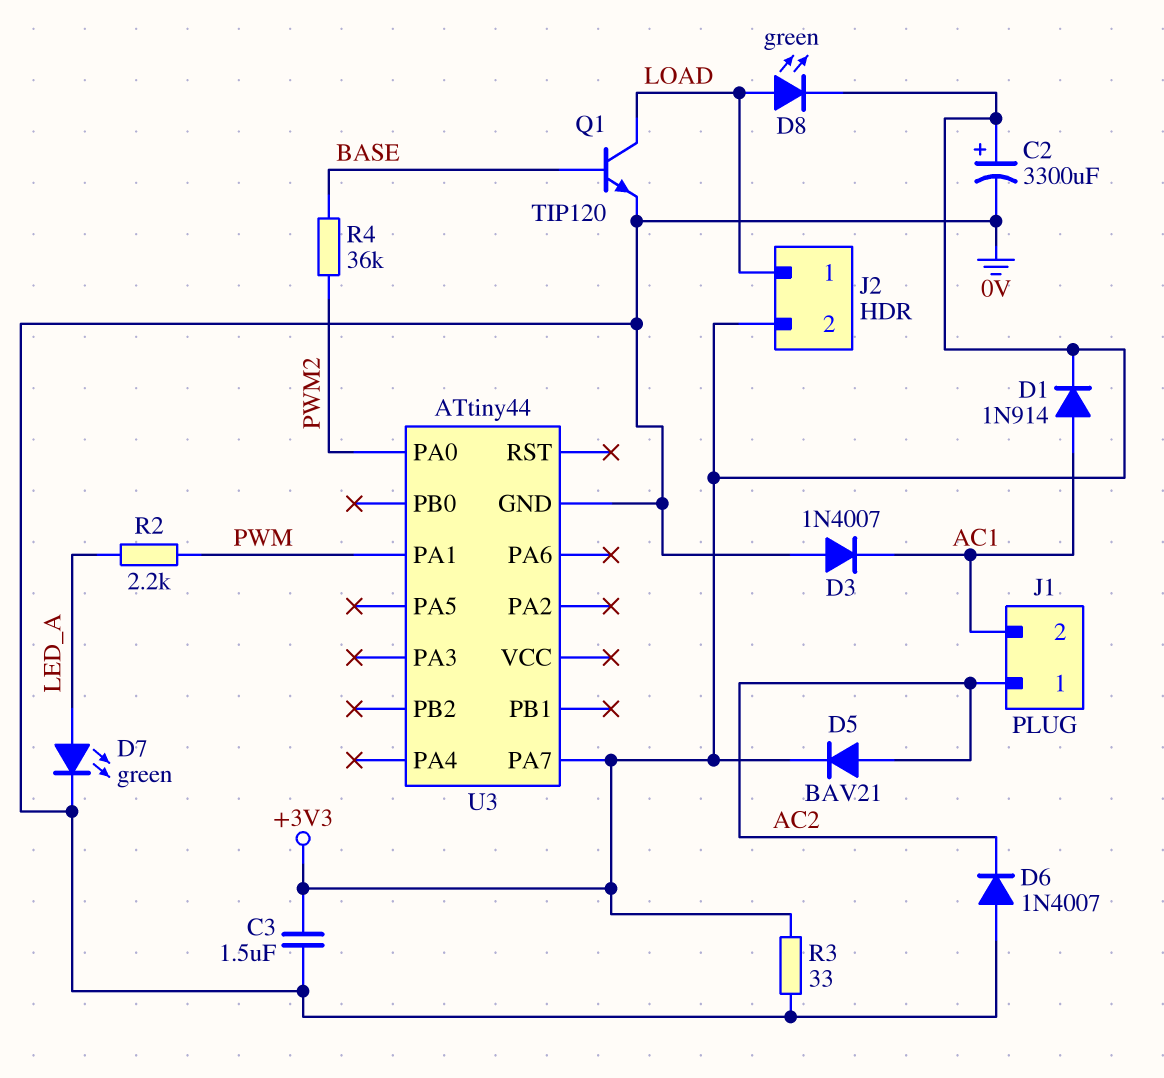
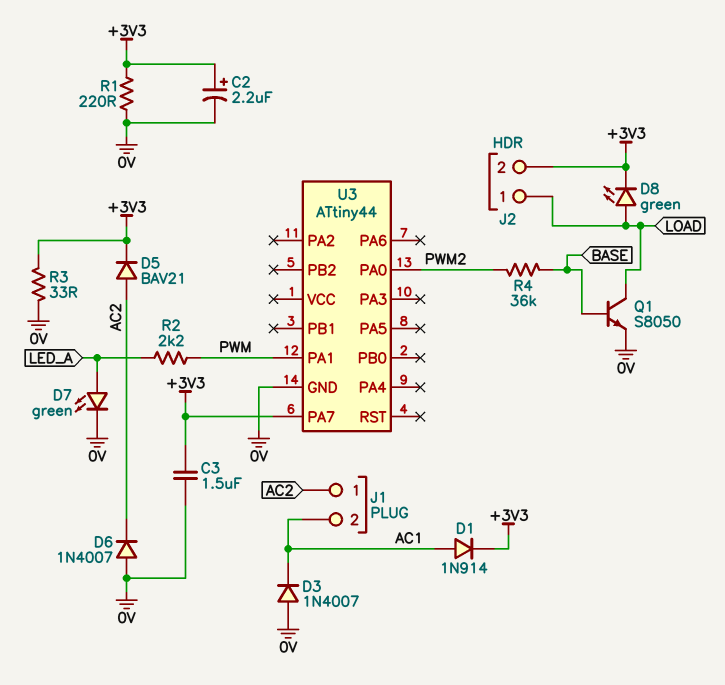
C2: 3300uF (plus +3V3, minus 0V) -> 2.2uF (plus +3V3, minus 0V)
Q1: NPN TIP120 (B BASE, C LOAD, E 0V) -> NPN S8050 (B BASE, C LOAD, E 0V)
R1: none -> 220 (+3V3, 0V)

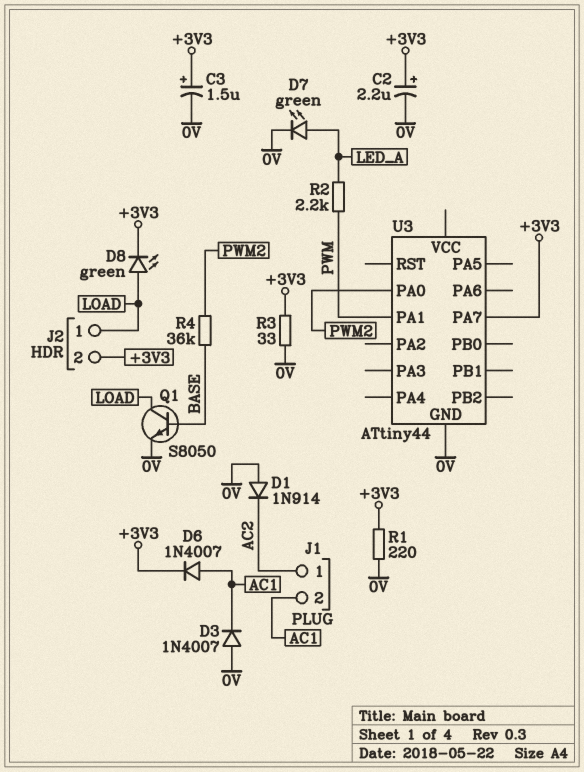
C3: 1.5uF (+3V3, 0V) -> 1.5uF (plus +3V3, minus 0V)
D1: diode 1N914 (A AC1, K +3V3) -> diode 1N914 (A 0V, K AC2)
D5: diode BAV21 (A AC2, K +3V3) -> none
D6: diode 1N4007 (A 0V, K AC2) -> diode 1N4007 (A AC1, K +3V3)

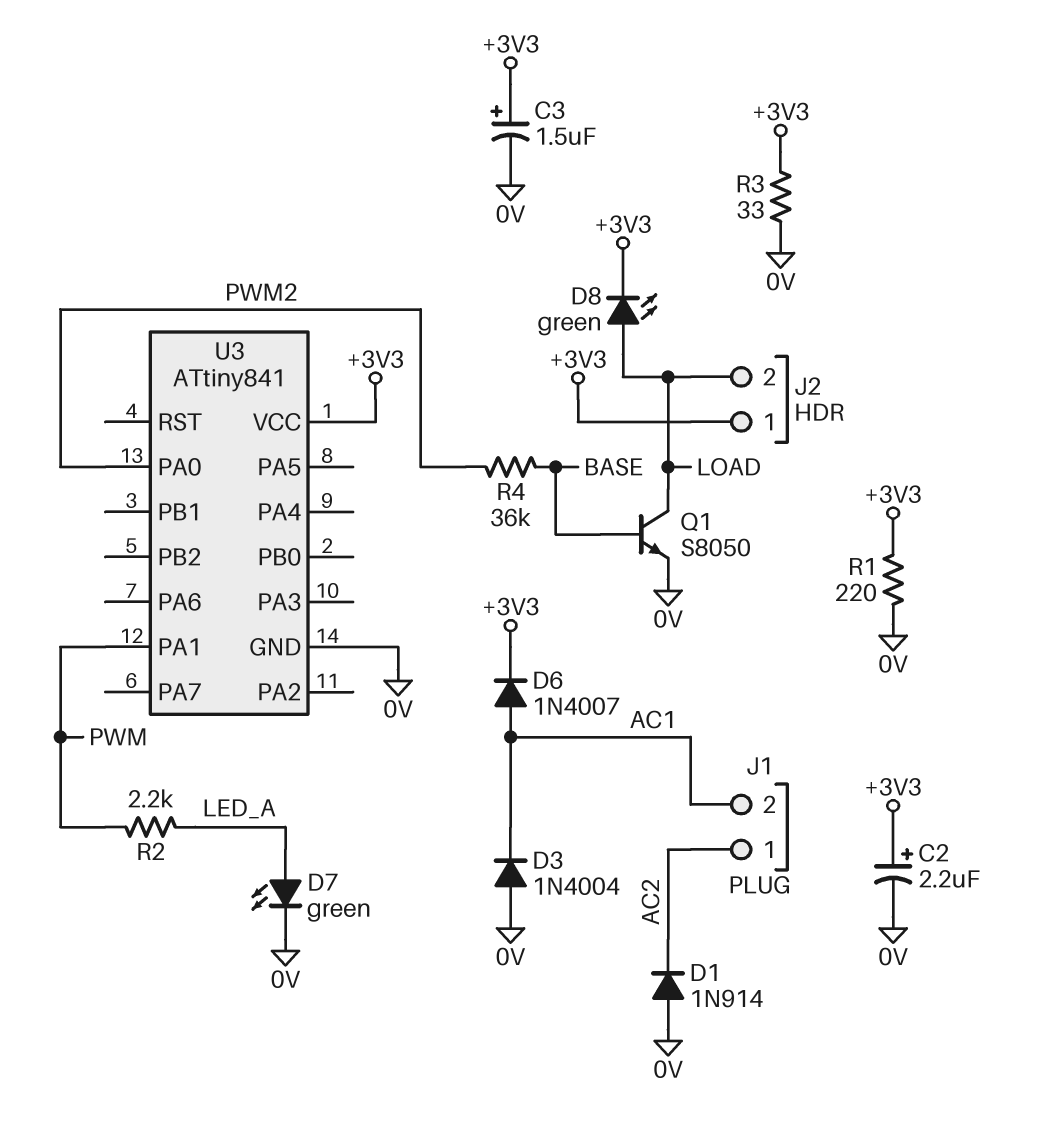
D3: diode 1N4007 (A 0V, K AC1) -> diode 1N4004 (A 0V, K AC1)
J2 pin 1: LOAD -> +3V3
J2 pin 2: +3V3 -> LOAD
U3: ATtiny44 -> ATtiny841
U3 pin PA7: +3V3 -> none
U3 pin VCC: none -> +3V3

